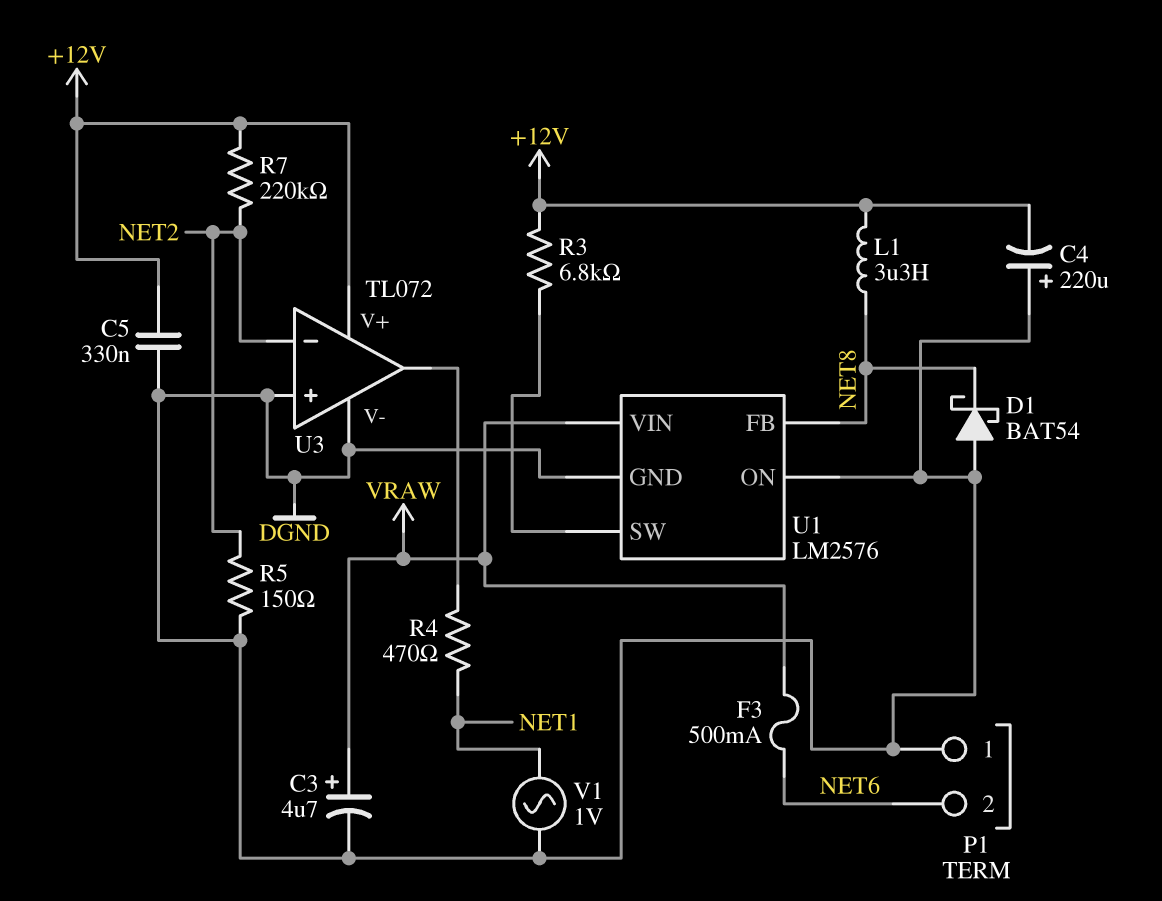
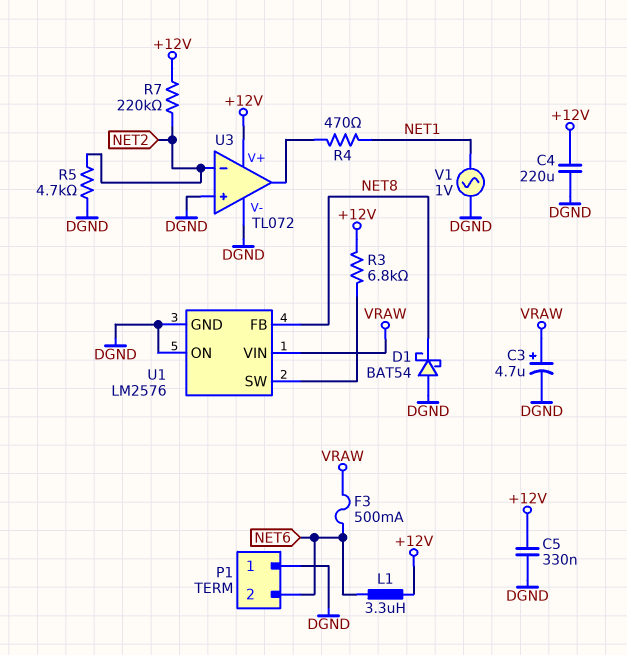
C4: 220uF (plus DGND, minus +12V) -> 220uF (+12V, DGND)
L1: 3.3uH (+12V, NET8) -> 3.3uH (+12V, NET6)
R5: 150 (DGND, NET2) -> 4.7k (DGND, NET2)

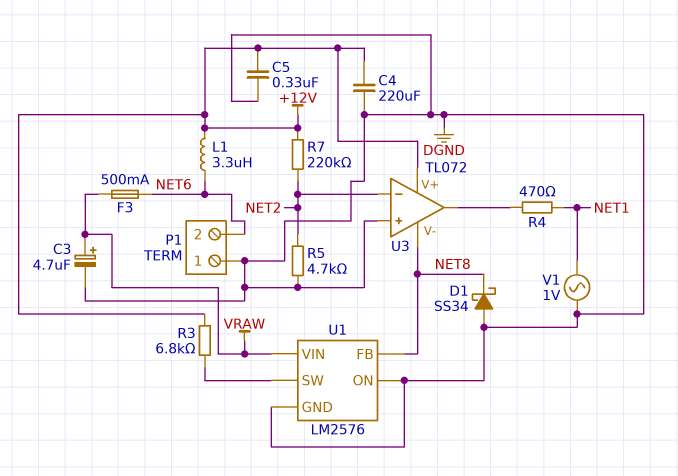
D1: schottky BAT54 (A DGND, K NET8) -> schottky SS34 (A DGND, K NET8)
U3 pin V-: DGND -> NET8

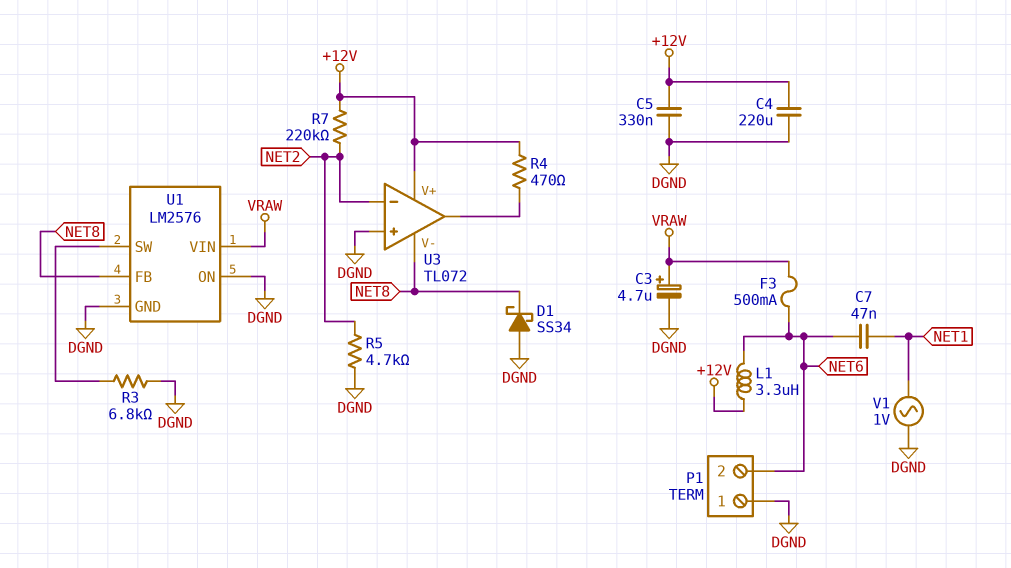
C7: none -> 47nF (NET1, NET6)
R3: 6.8k (+12V, U1/SW) -> 6.8k (DGND, U1/SW)
R4: 470 (NET1, U3/out) -> 470 (+12V, U3/out)

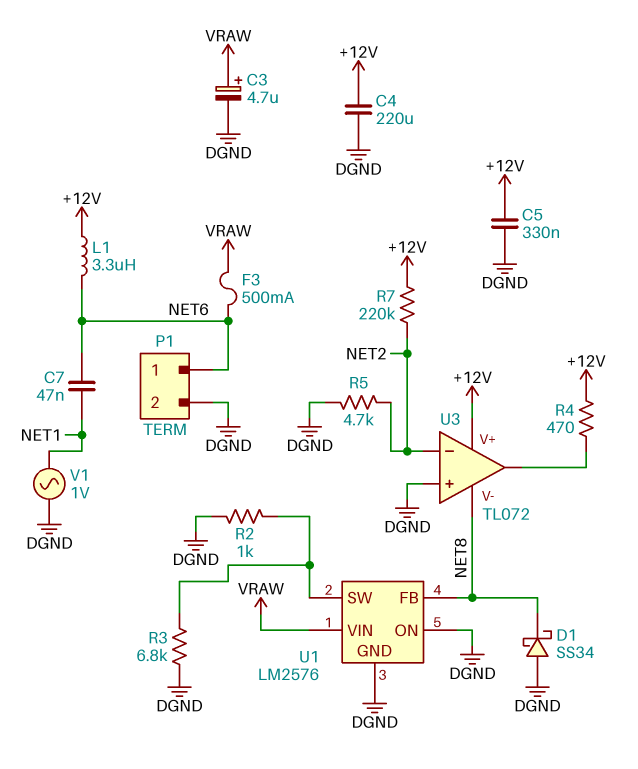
P1 pin 1: DGND -> NET6
P1 pin 2: NET6 -> DGND
R2: none -> 1k (DGND, U1/SW)

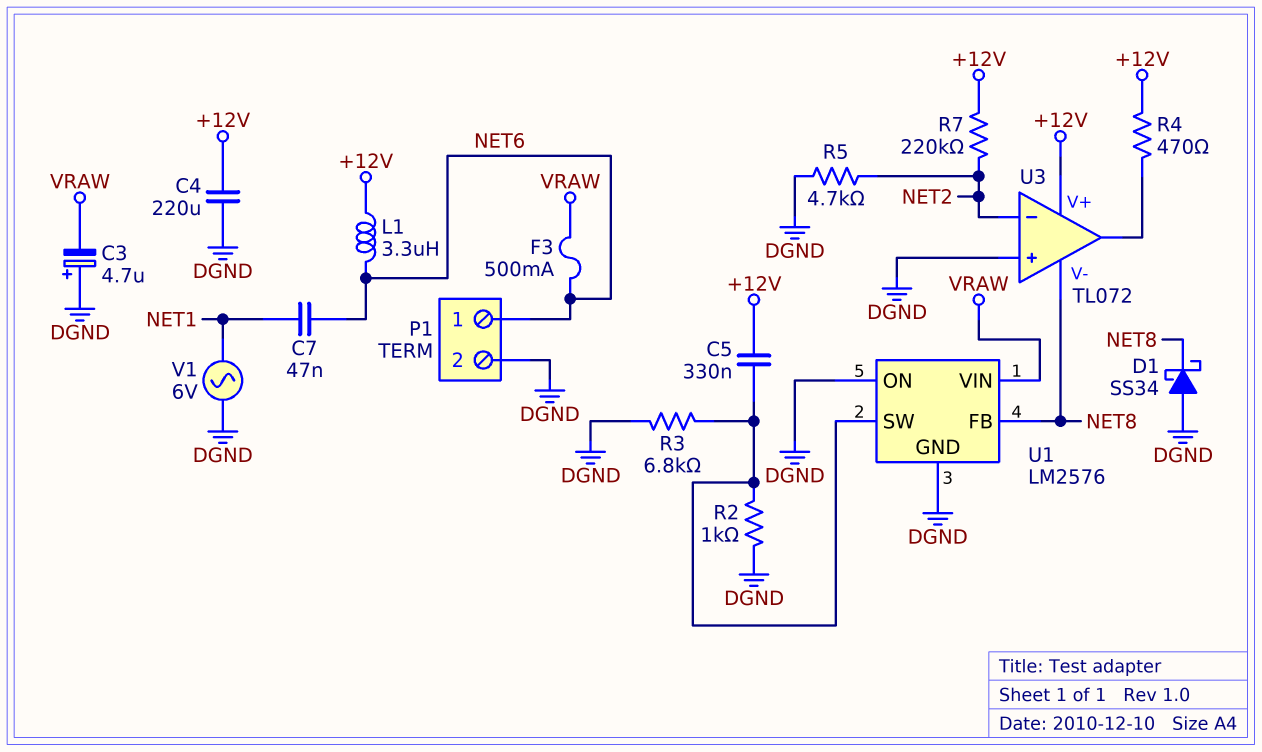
C3: 4.7uF (plus VRAW, minus DGND) -> 4.7uF (plus DGND, minus VRAW)
C5: 330nF (+12V, DGND) -> 330nF (+12V, U1/SW)
V1: AC 1V (DGND, NET1) -> AC 6V (DGND, NET1)

